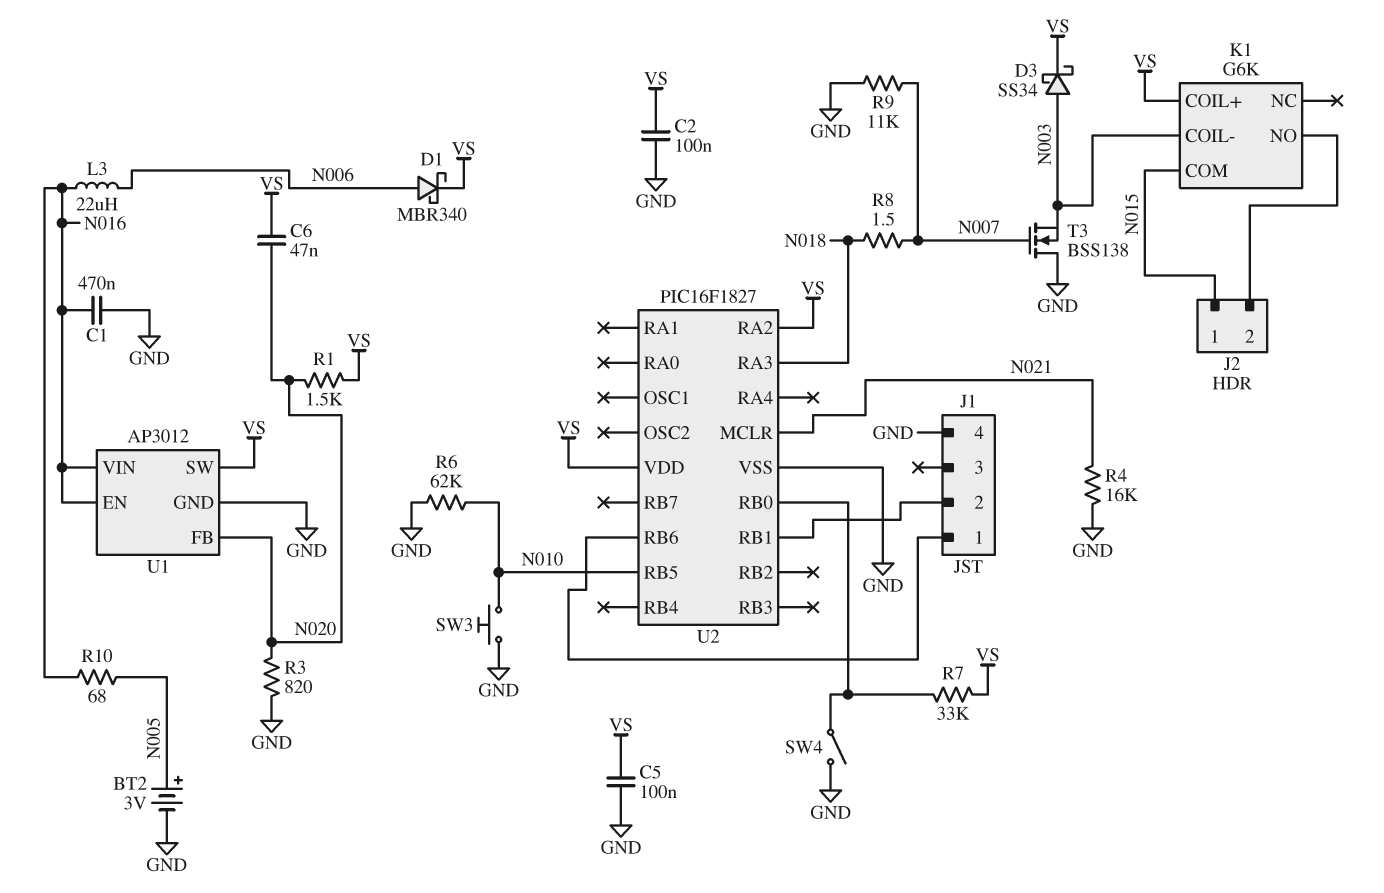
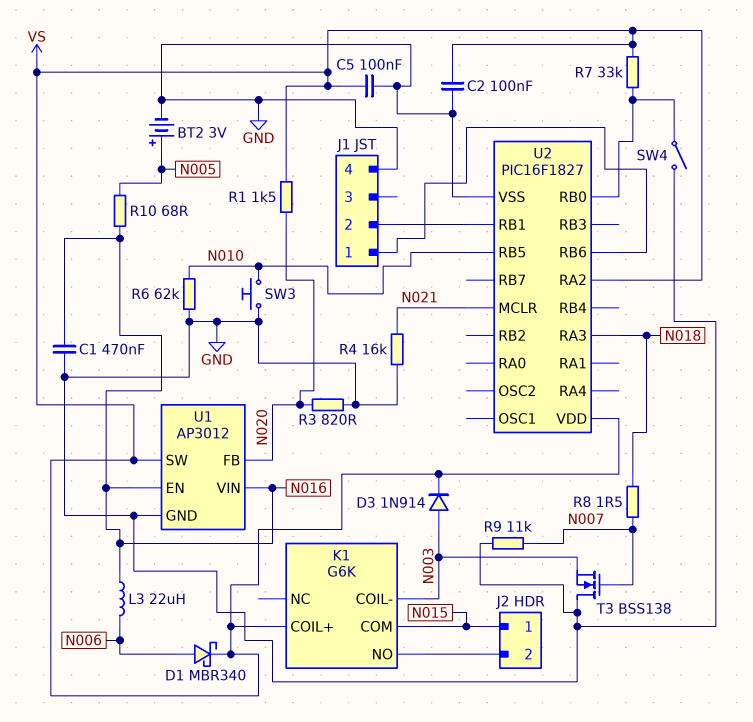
C6: 47nF (N020, VS) -> none
D3: schottky SS34 (A N003, K VS) -> diode 1N914 (A N003, K VS)

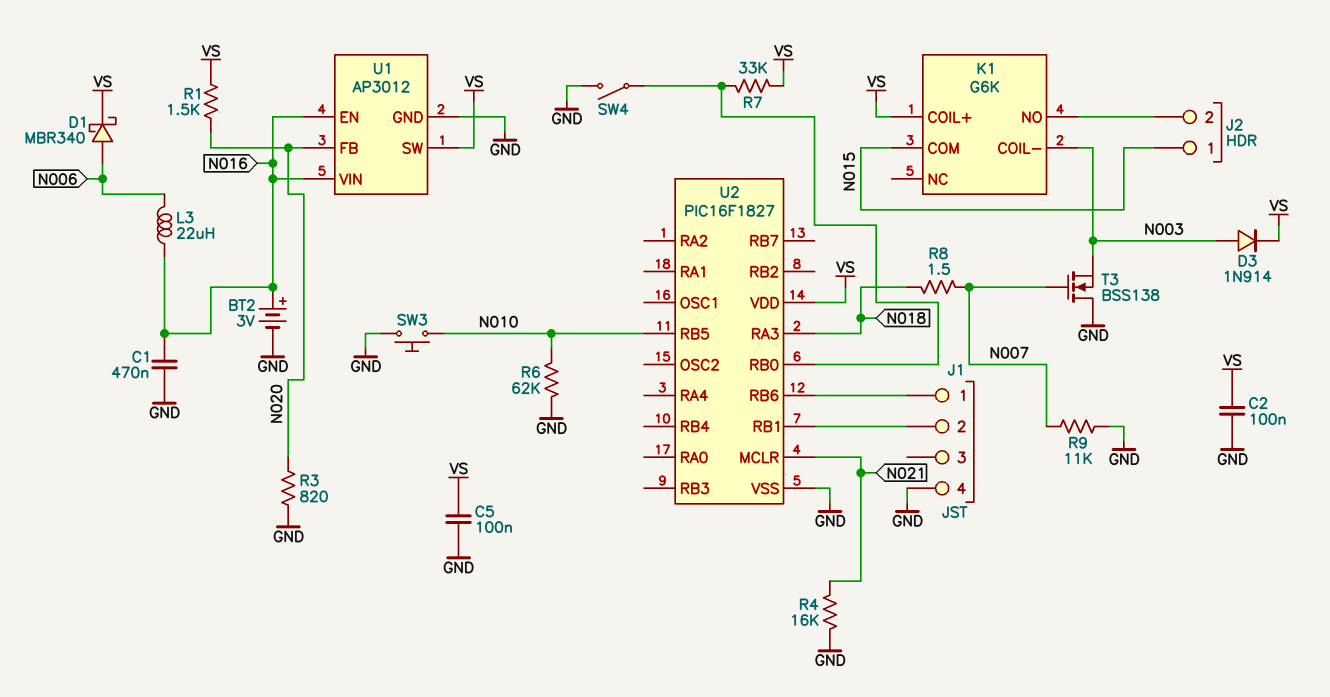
BT2: 3V (plus N005, minus GND) -> 3V (plus N016, minus GND)
R10: 68 (N005, N016) -> none
U2 pin RA2: VS -> none

